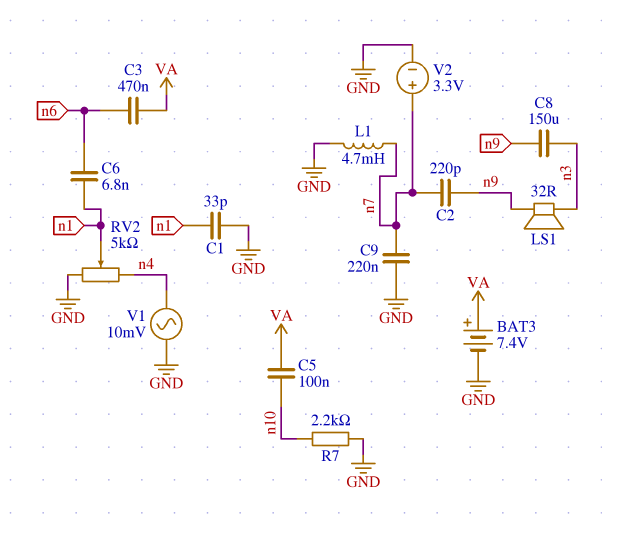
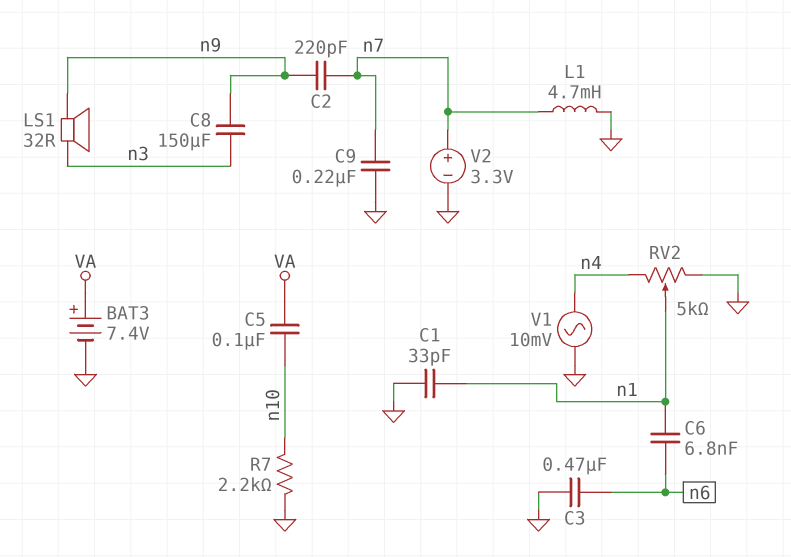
C3: 470nF (VA, n6) -> 470nF (GND, n6)

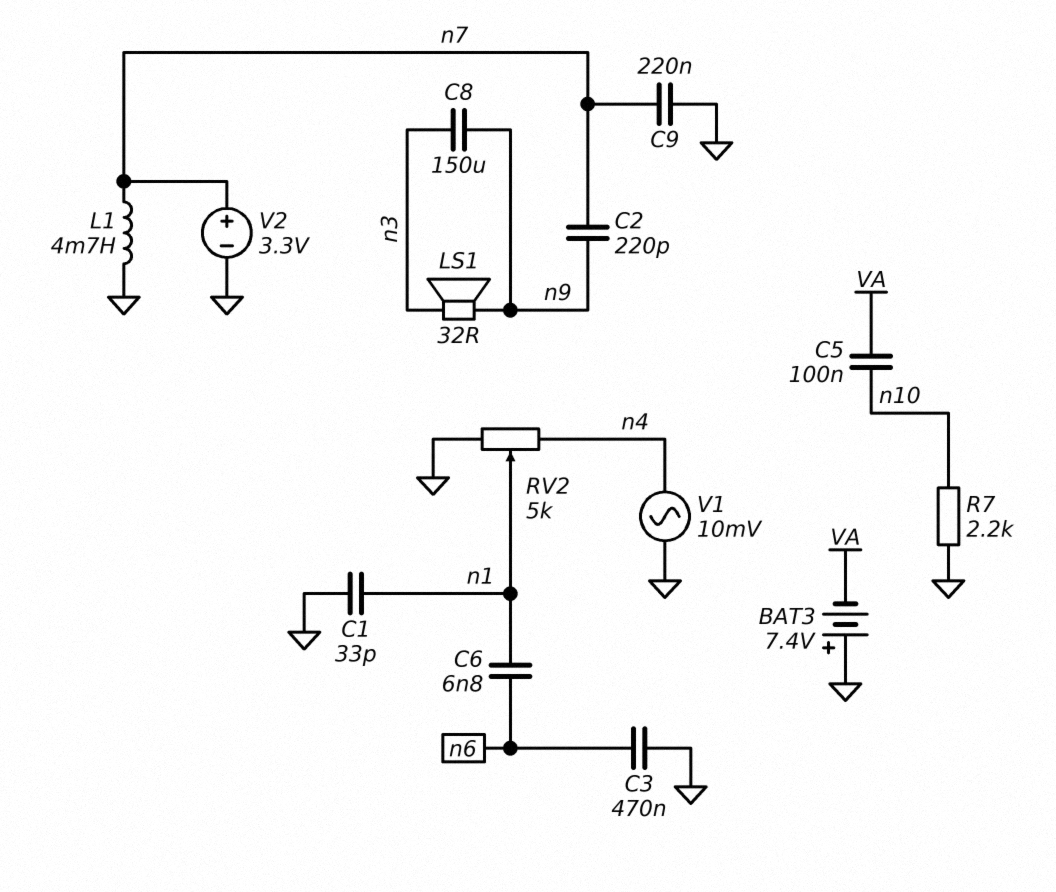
BAT3: 7.4V (plus VA, minus GND) -> 7.4V (plus GND, minus VA)

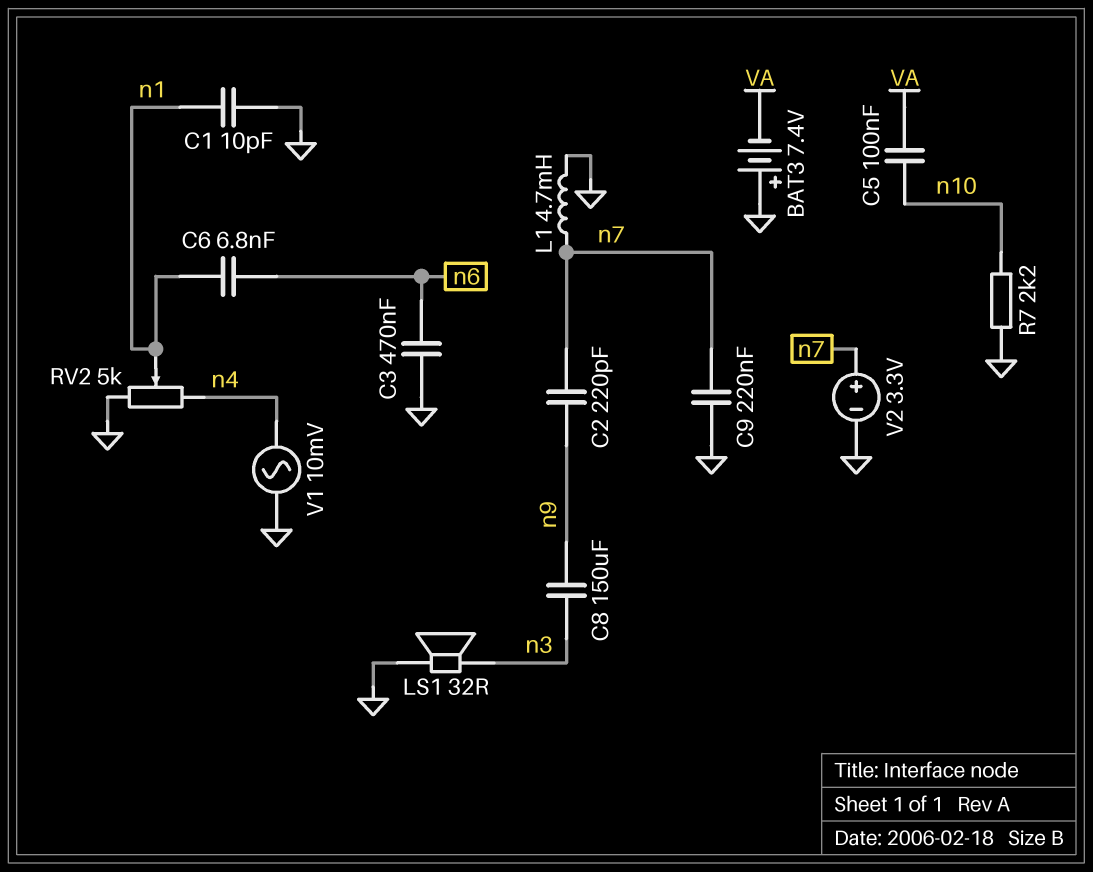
C1: 33pF (GND, n1) -> 10pF (GND, n1)
LS1: speaker 32R (n3, n9) -> speaker 32R (GND, n3)

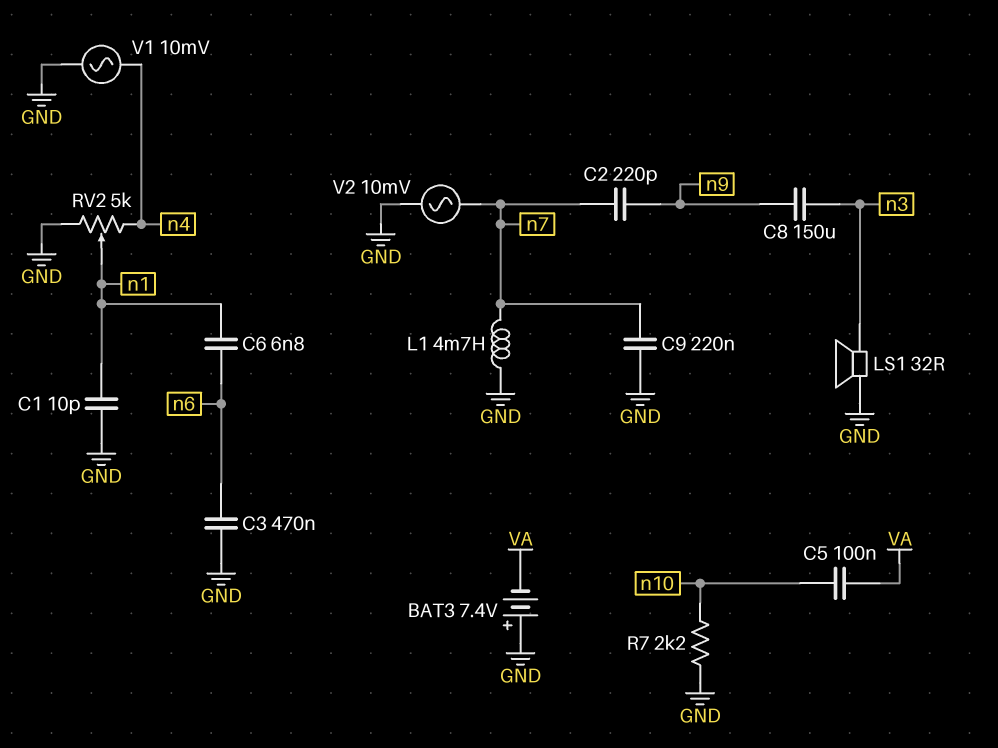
V2: 3.3V (plus n7, minus GND) -> AC 10mV (GND, n7)

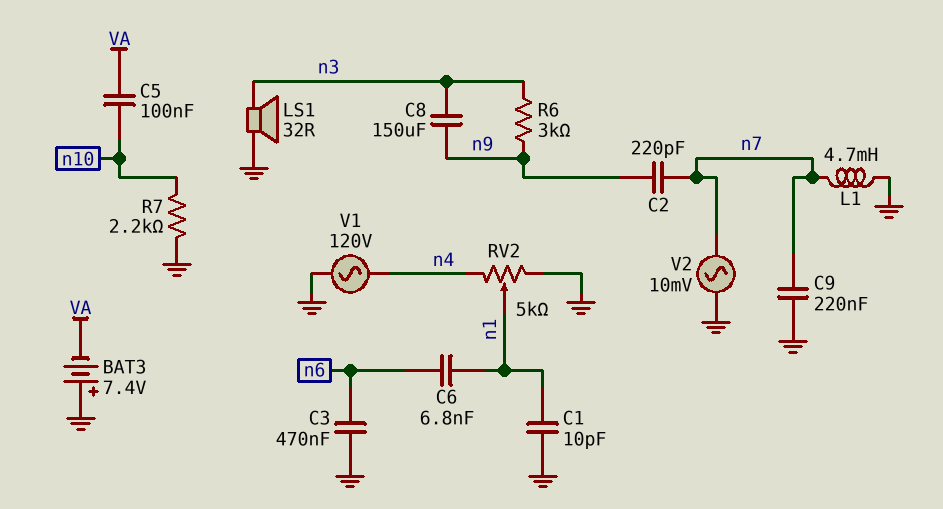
R6: none -> 3k (n3, n9)
V1: AC 10mV (GND, n4) -> AC 120V (GND, n4)

